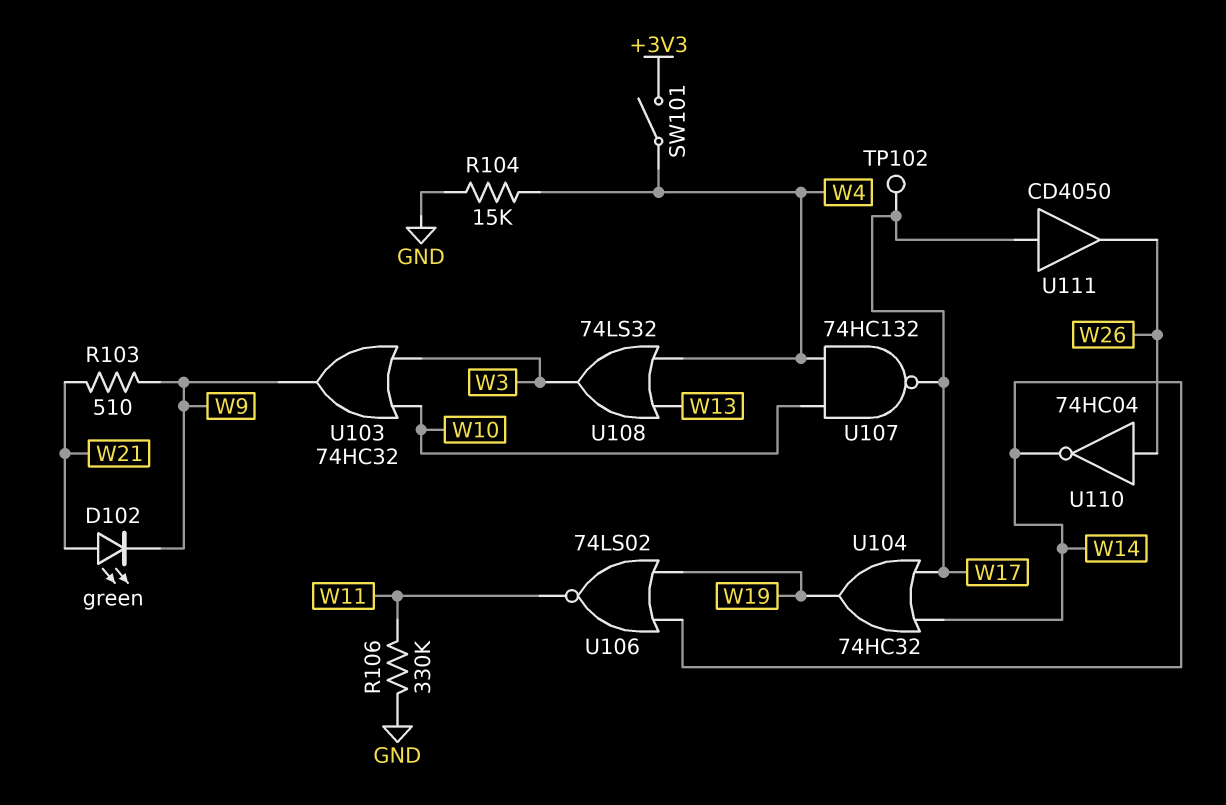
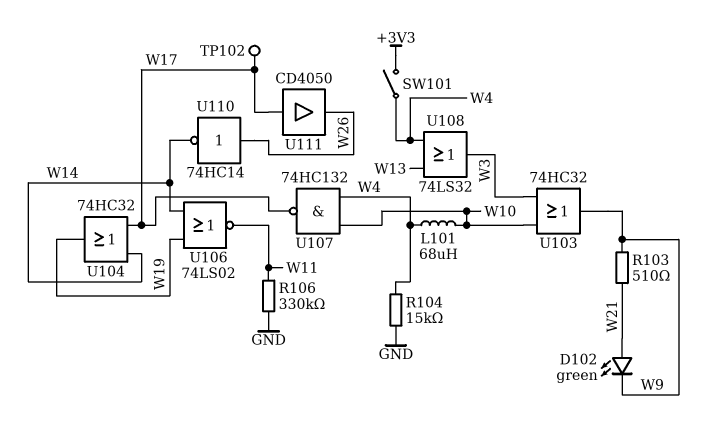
L101: none -> 68uH (W4, W10)
U110: NOT 74HC04 (in W26, out W14) -> NOT 74HC14 (in W26, out W14)

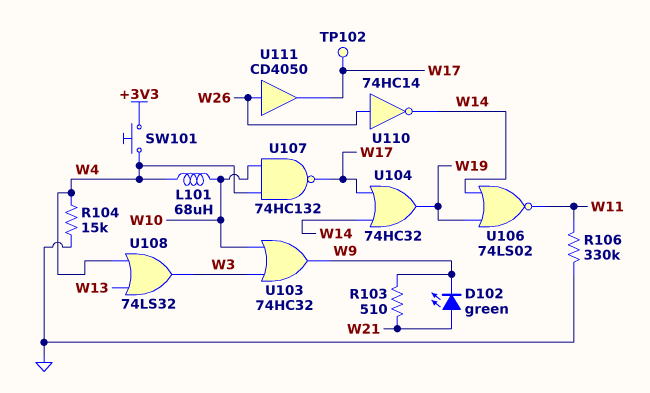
SW101: switch (+3V3, W4) -> button (+3V3, W4)
U111: buffer CD4050 (in W17, out W26) -> buffer CD4050 (in W26, out W17)

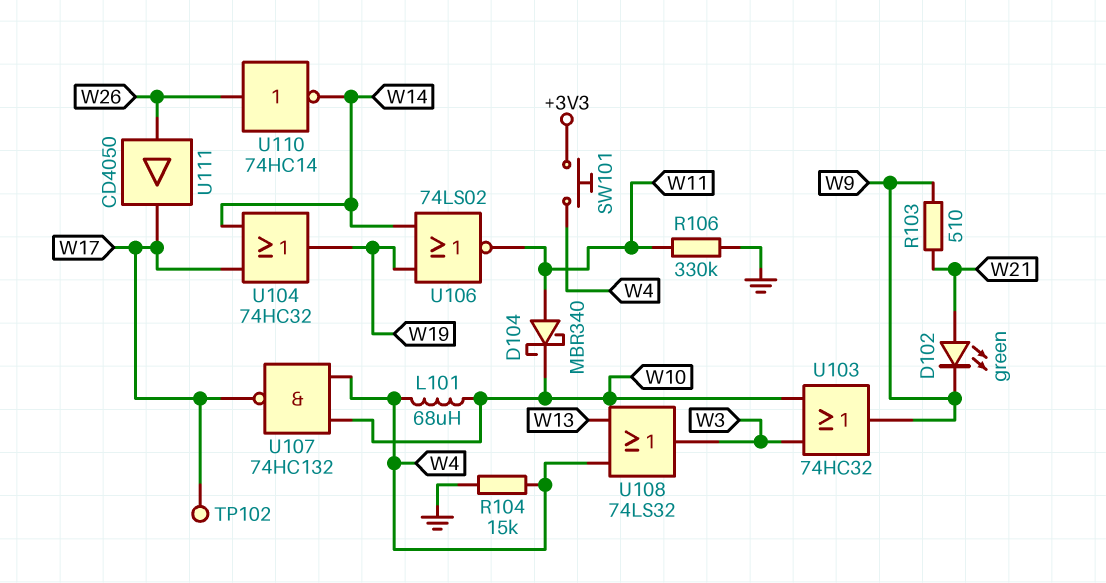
D104: none -> schottky MBR340 (A W11, K W10)

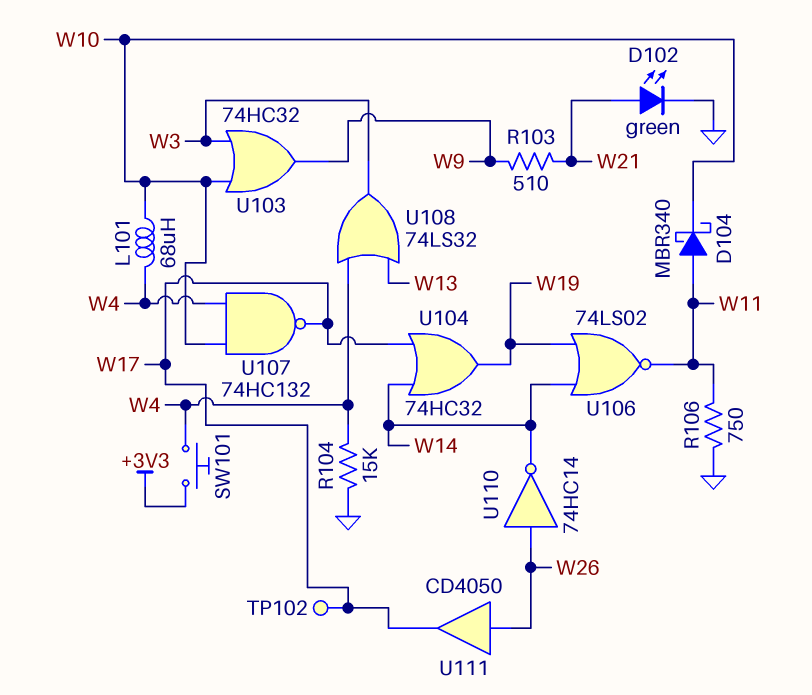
D102: LED green (A W21, K W9) -> LED green (A W21, K GND)
R106: 330k (GND, W11) -> 750 (GND, W11)

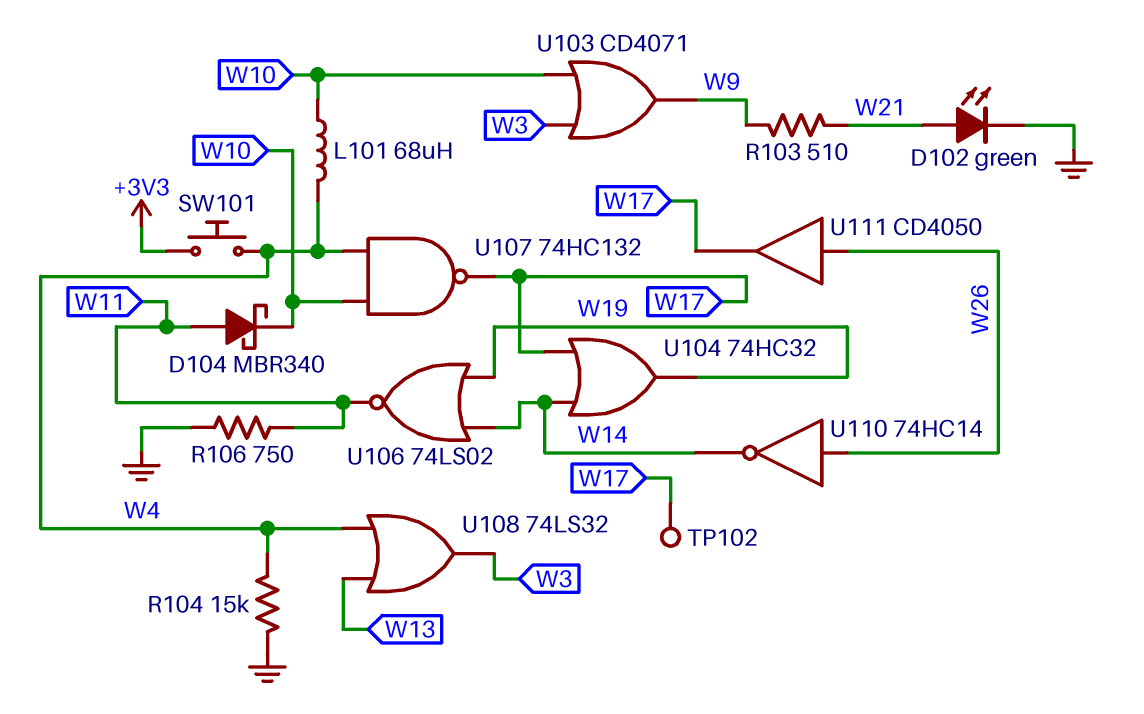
U103: OR 74HC32 (in W3, in W10, out W9) -> OR CD4071 (in W3, in W10, out W9)

